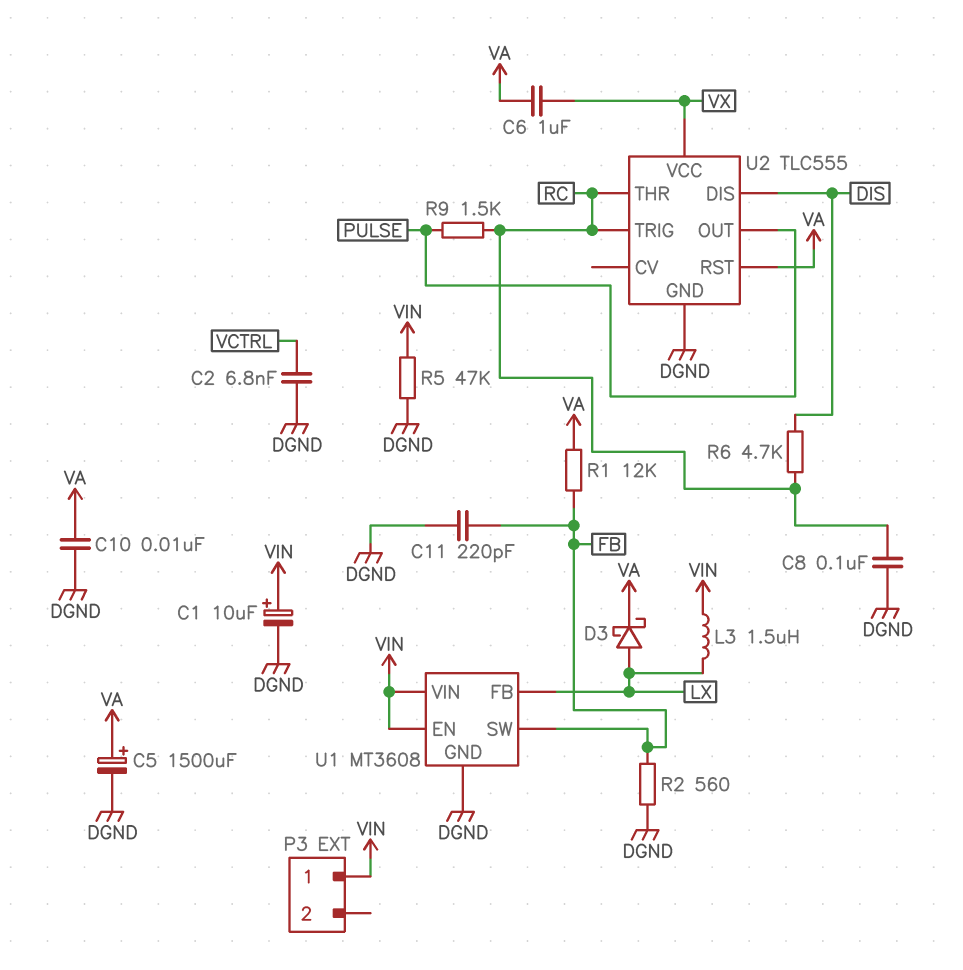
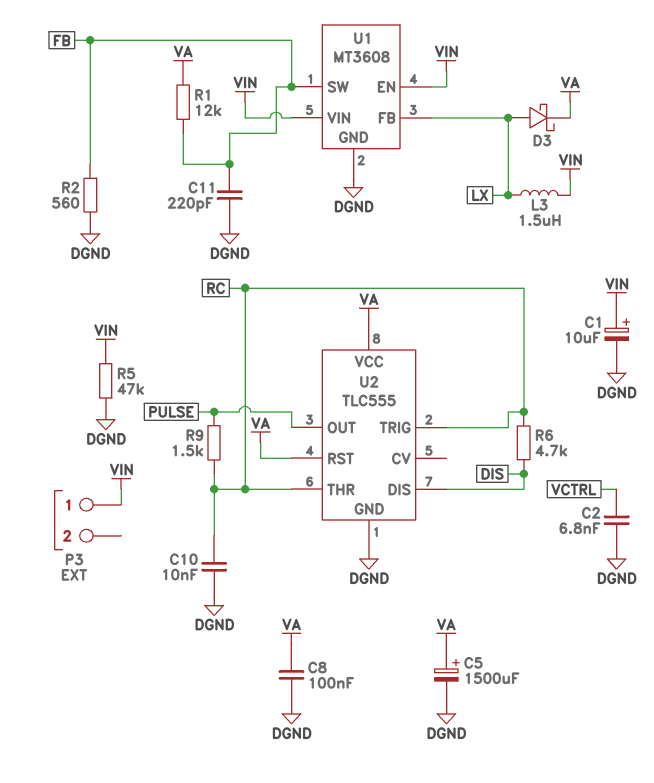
C6: 1uF (VA, VX) -> none
C8: 100nF (DGND, RC) -> 100nF (DGND, VA)
C10: 10nF (DGND, VA) -> 10nF (DGND, RC)
U2 pin VCC: VX -> VA

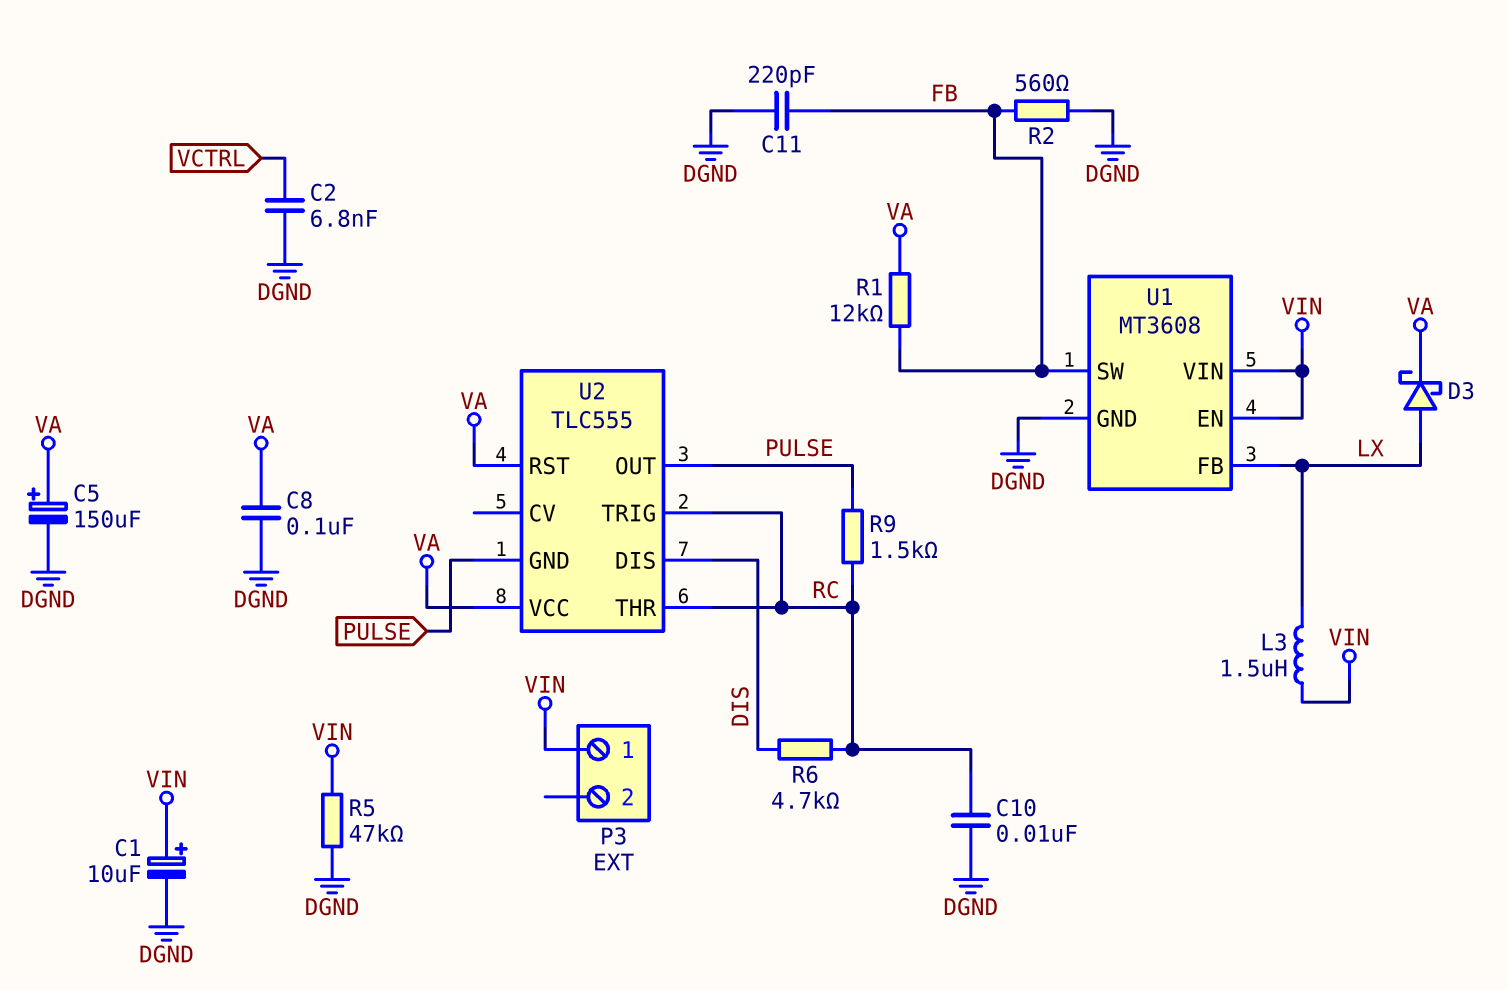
C5: 1500uF (plus VA, minus DGND) -> 150uF (plus VA, minus DGND)
U2 pin GND: DGND -> PULSE

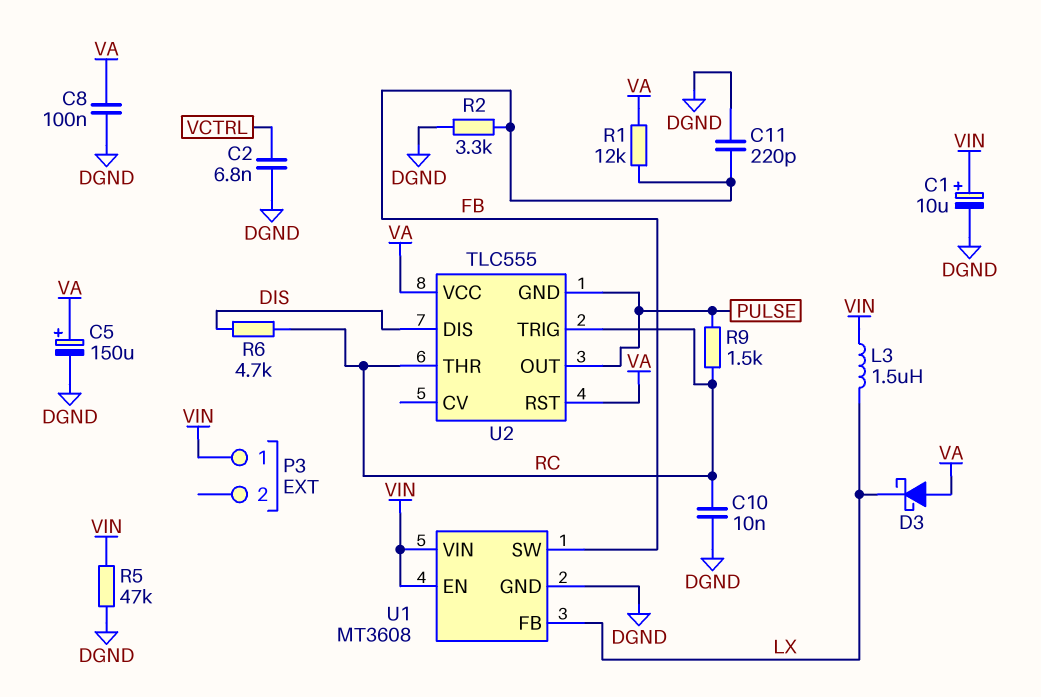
D3: schottky (A LX, K VA) -> schottky (A VA, K LX)
R2: 560 (DGND, FB) -> 3.3k (DGND, FB)

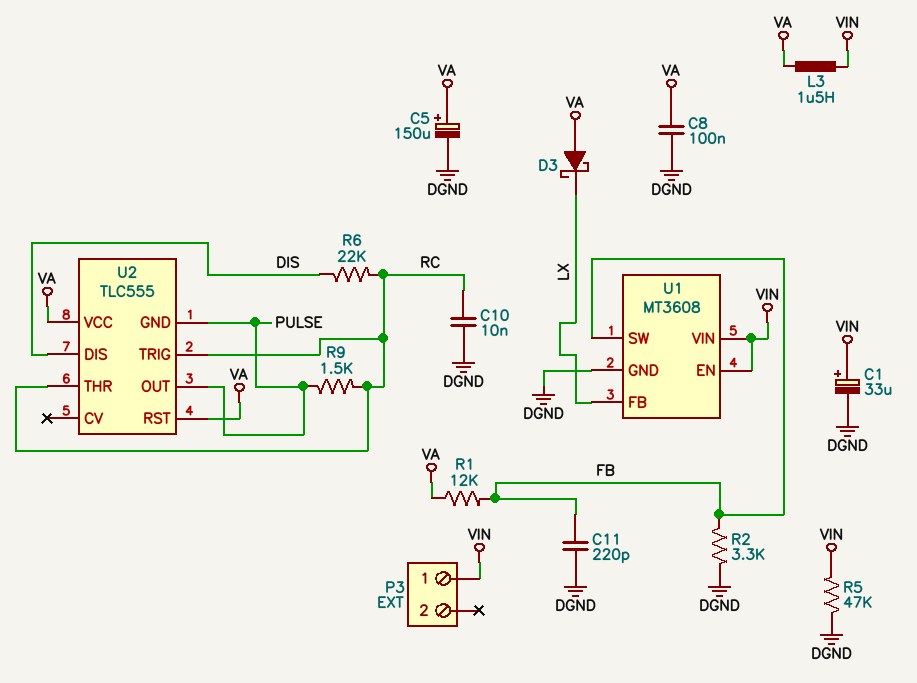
C1: 10uF (plus VIN, minus DGND) -> 33uF (plus VIN, minus DGND)
C2: 6.8nF (DGND, VCTRL) -> none
L3: 1.5uH (LX, VIN) -> 1.5uH (VA, VIN)
R6: 4.7k (DIS, RC) -> 22k (DIS, RC)

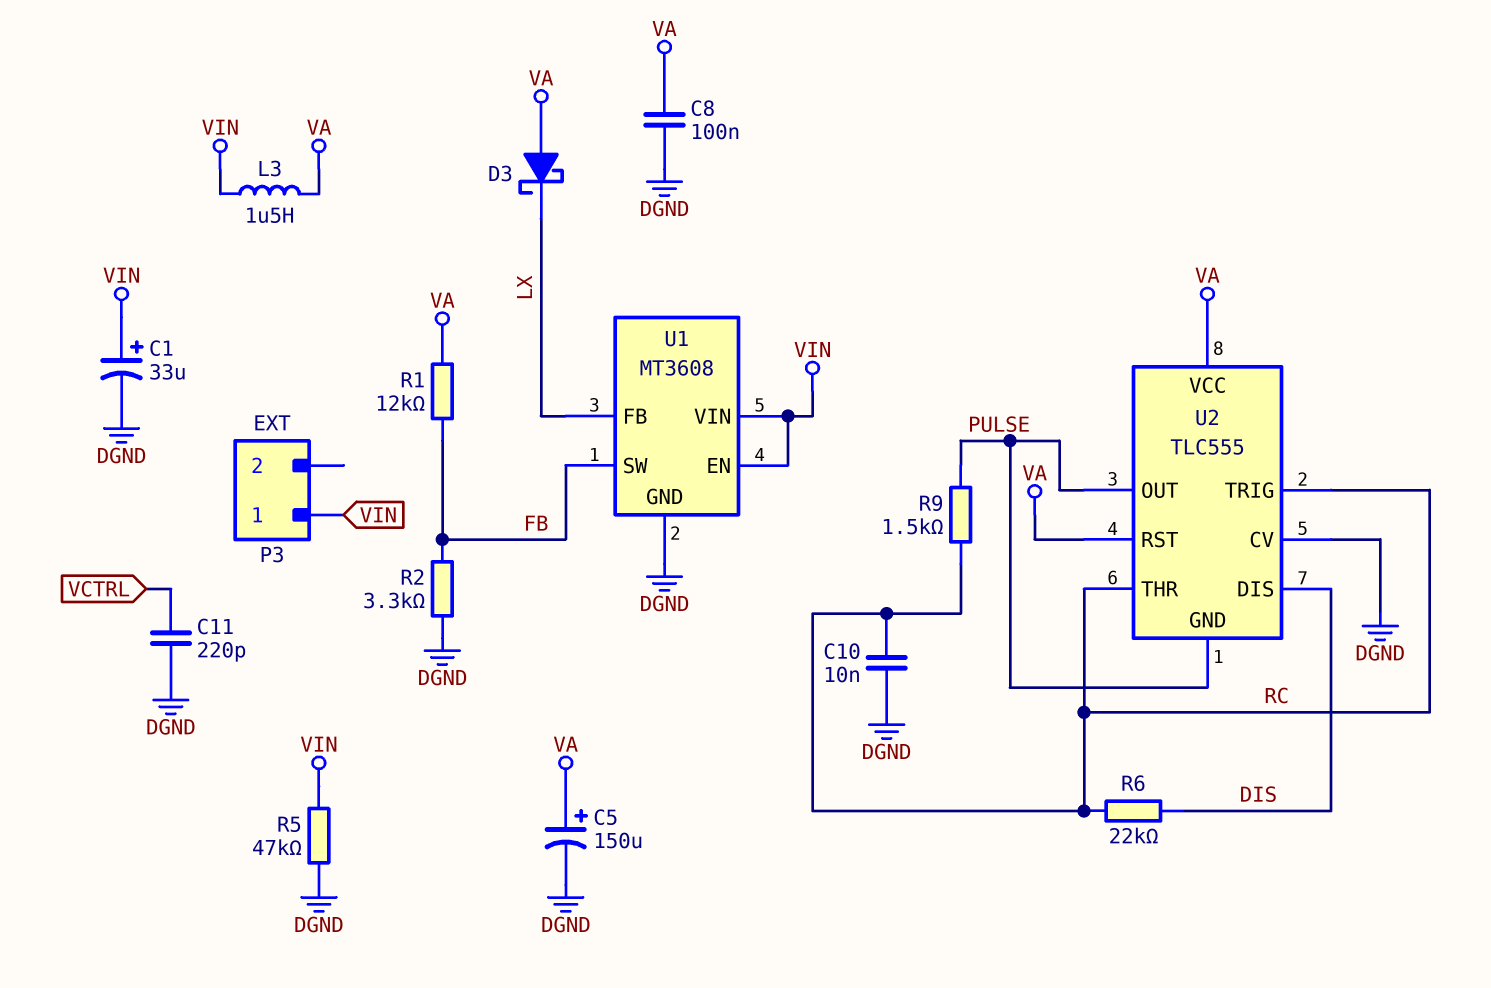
C11: 220pF (DGND, FB) -> 220pF (DGND, VCTRL)
U2 pin CV: none -> DGND

